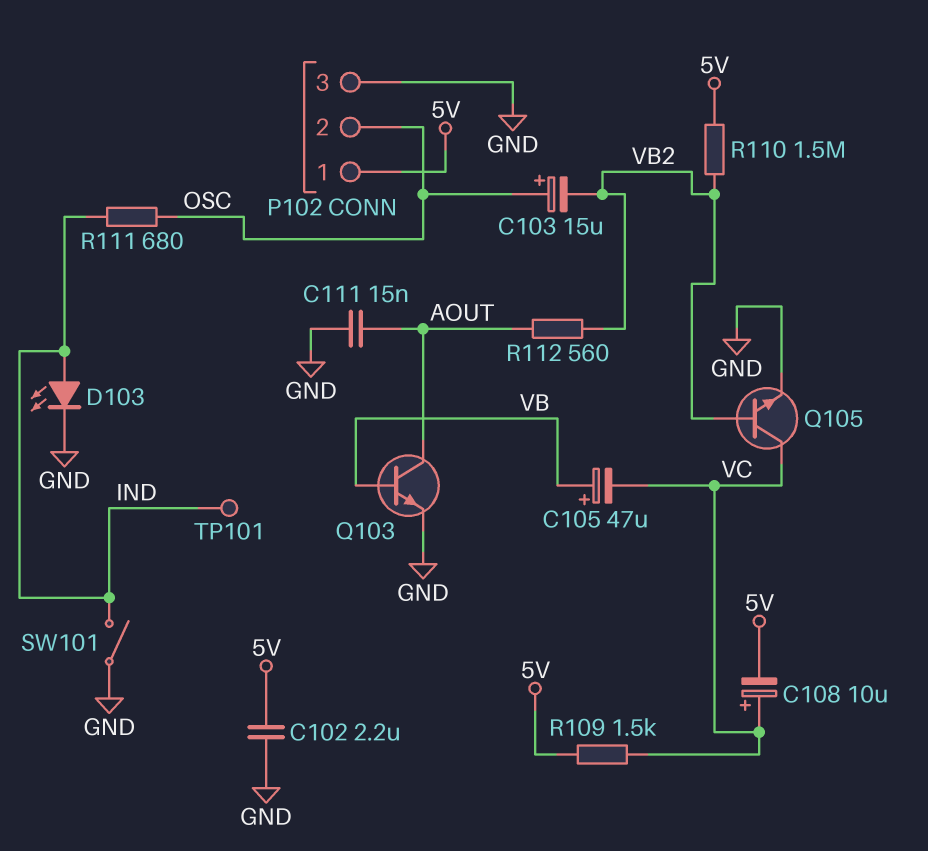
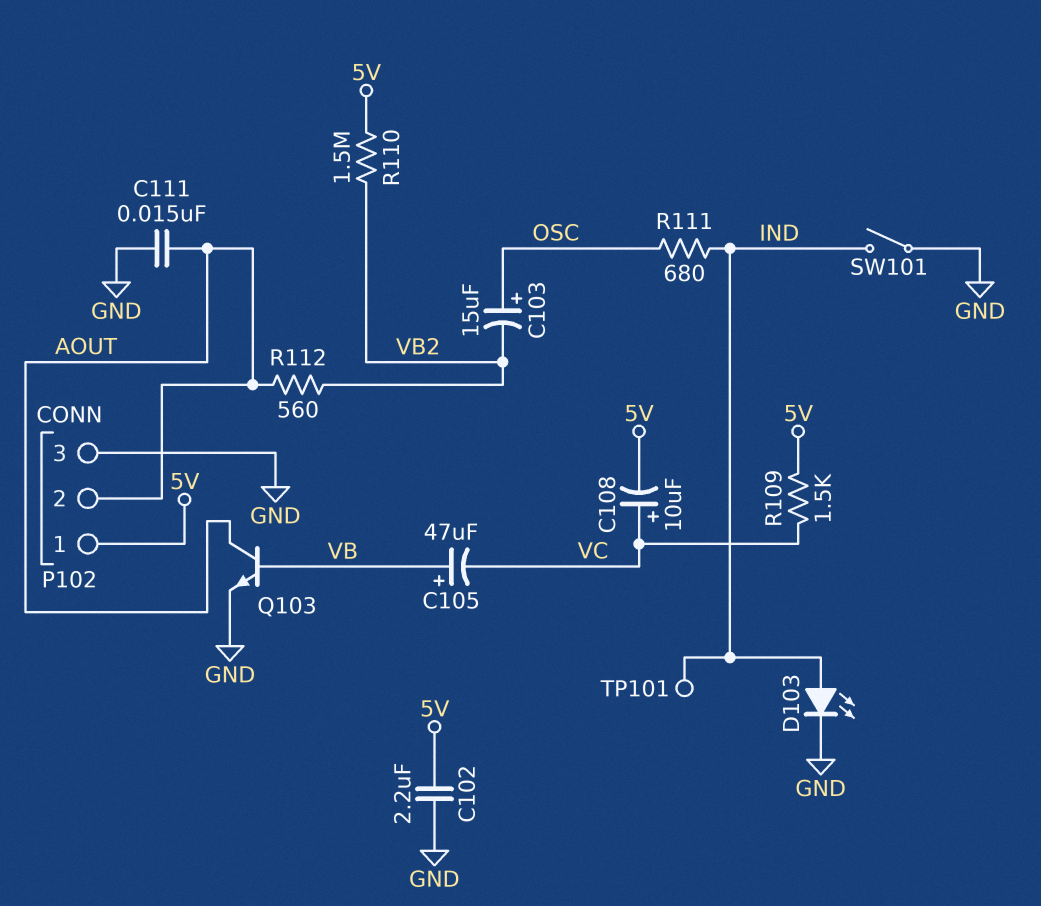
P102 pin 2: OSC -> AOUT
Q105: NPN (B VB2, C VC, E GND) -> none

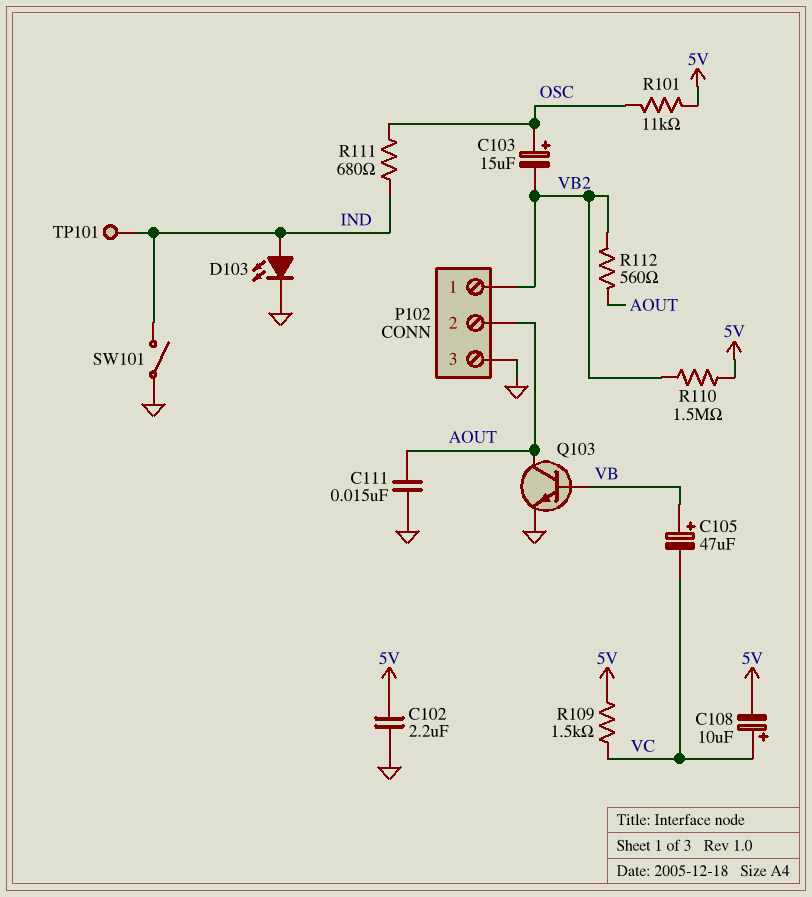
P102 pin 1: 5V -> VB2
R101: none -> 11k (5V, OSC)

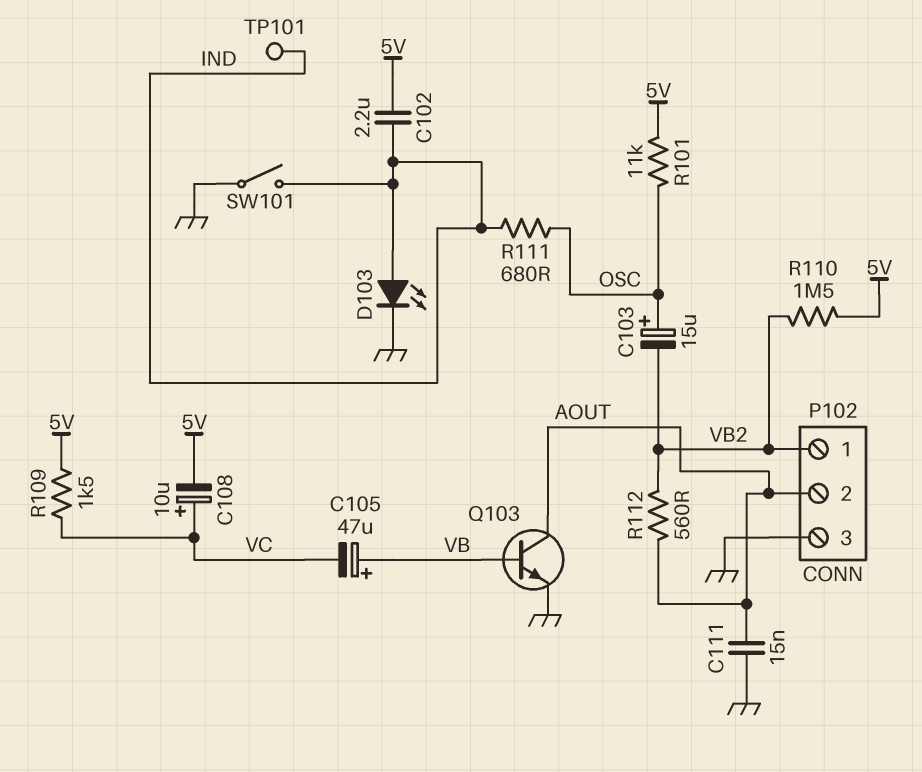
C102: 2.2uF (5V, GND) -> 2.2uF (5V, IND)

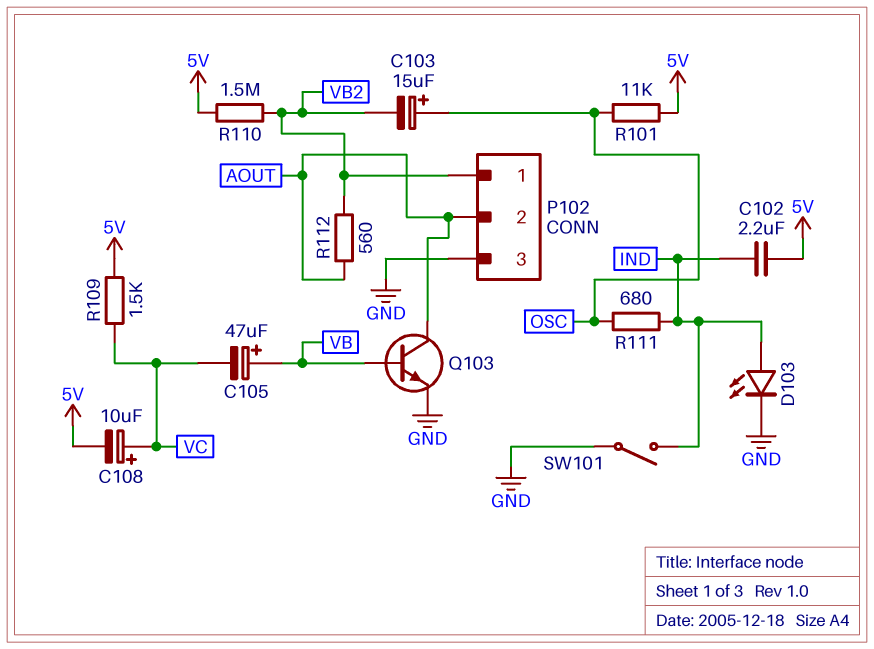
C111: 15nF (AOUT, GND) -> none
TP101: test point (IND) -> none

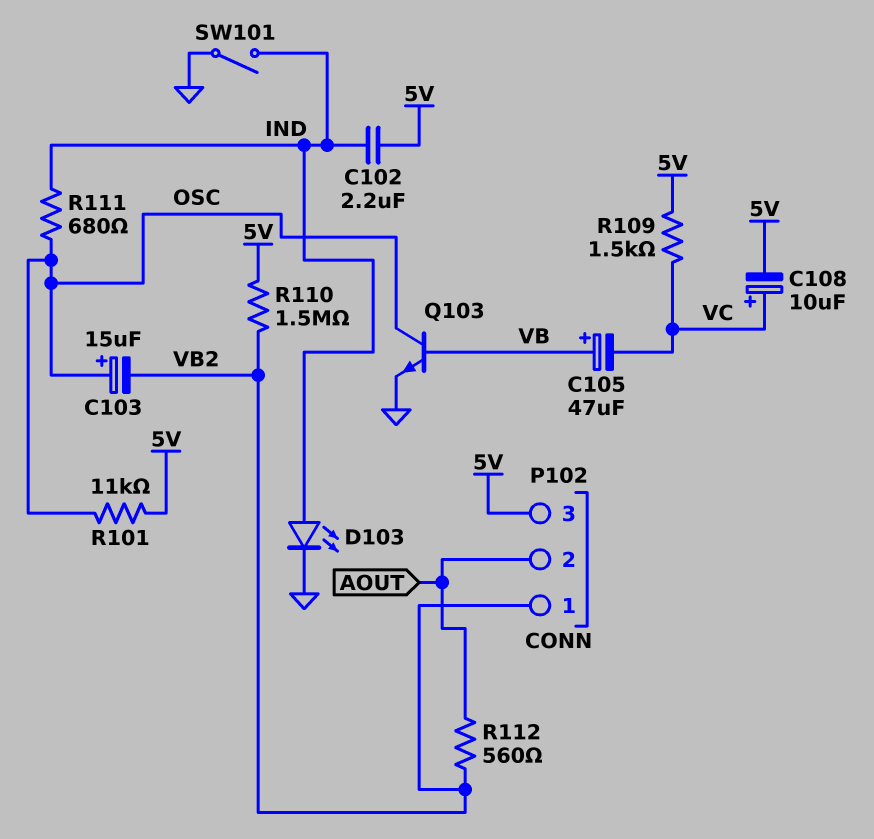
P102 pin 3: GND -> 5V
Q103: NPN (B VB, C AOUT, E GND) -> NPN (B VB, C OSC, E GND)

